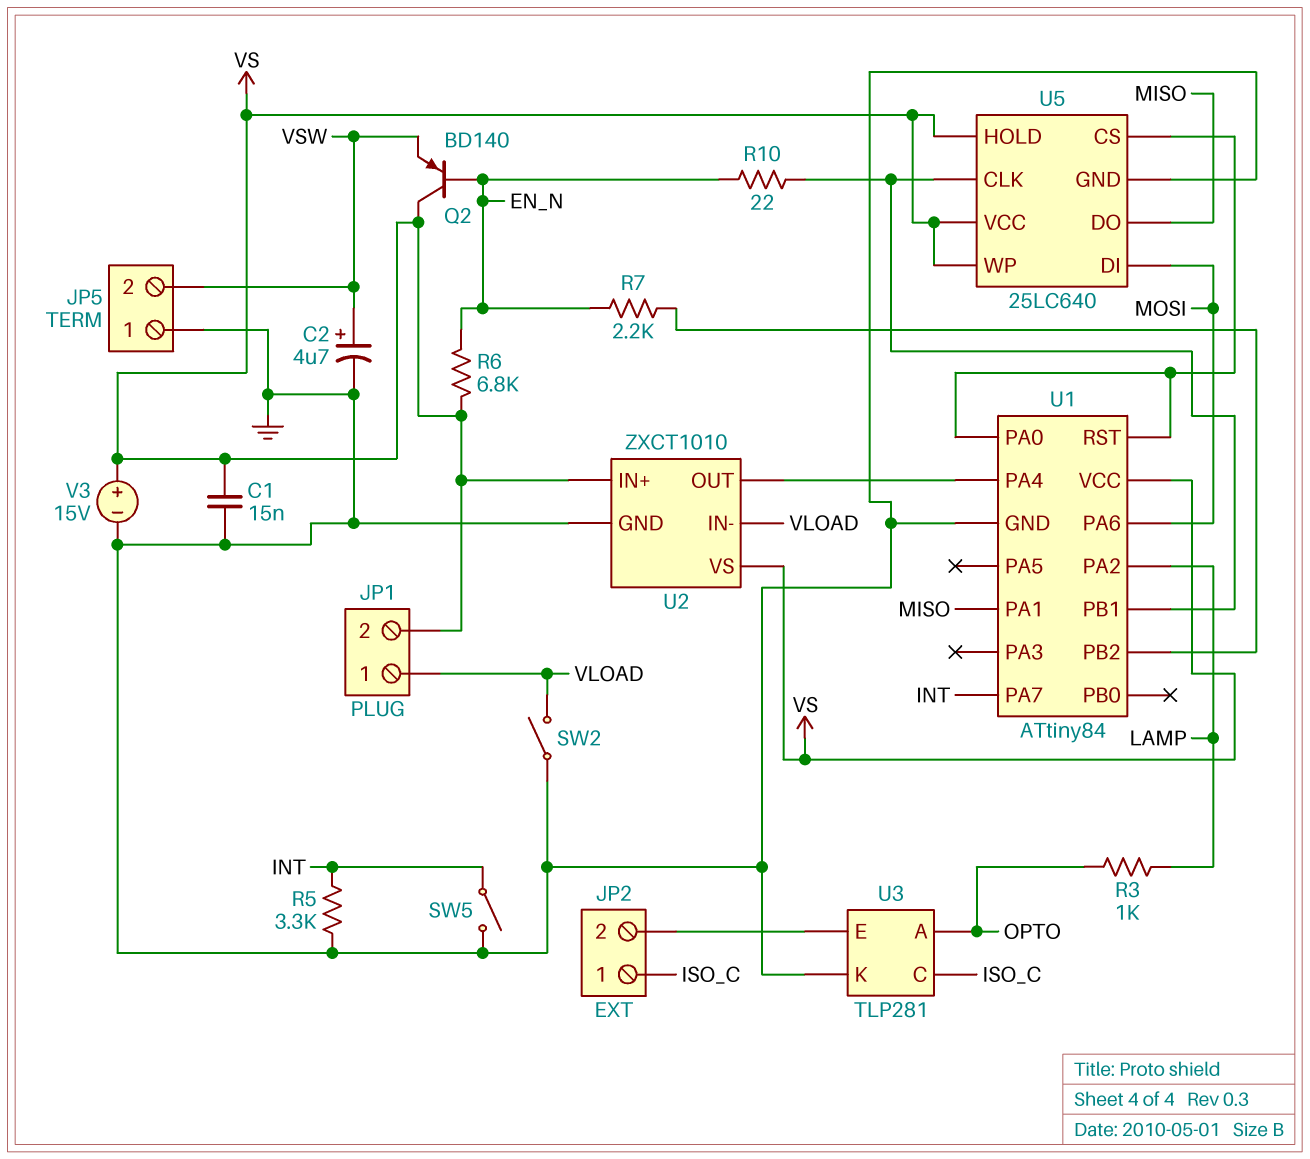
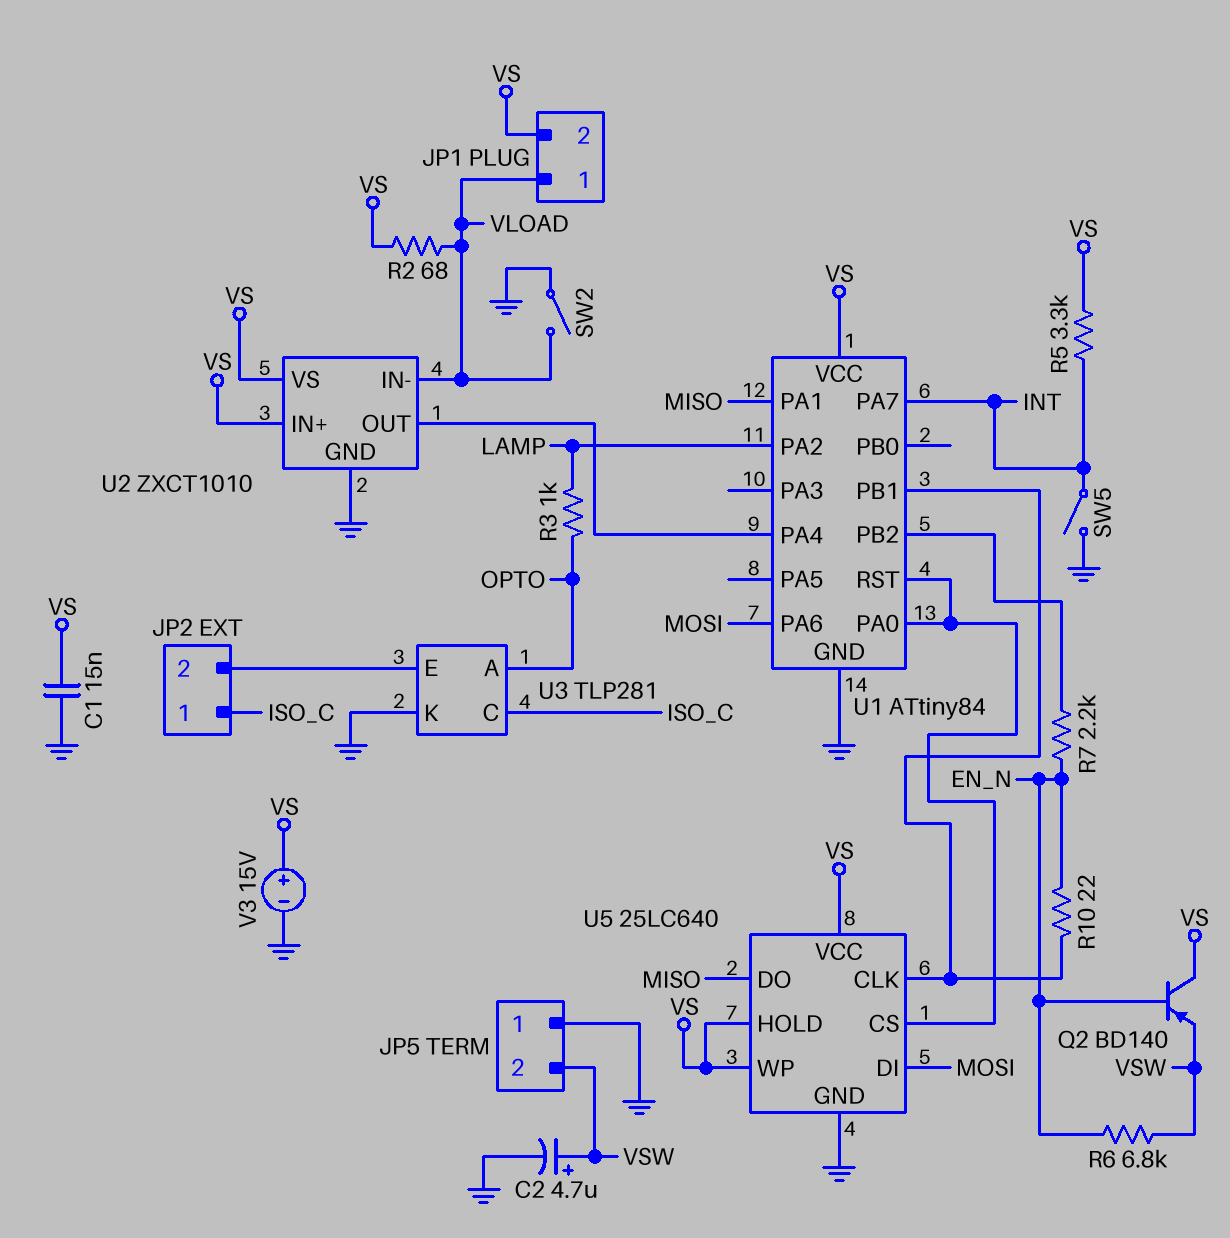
R2: none -> 68 (VLOAD, VS)
R5: 3.3k (GND, INT) -> 3.3k (INT, VS)
R6: 6.8k (EN_N, VS) -> 6.8k (EN_N, VSW)

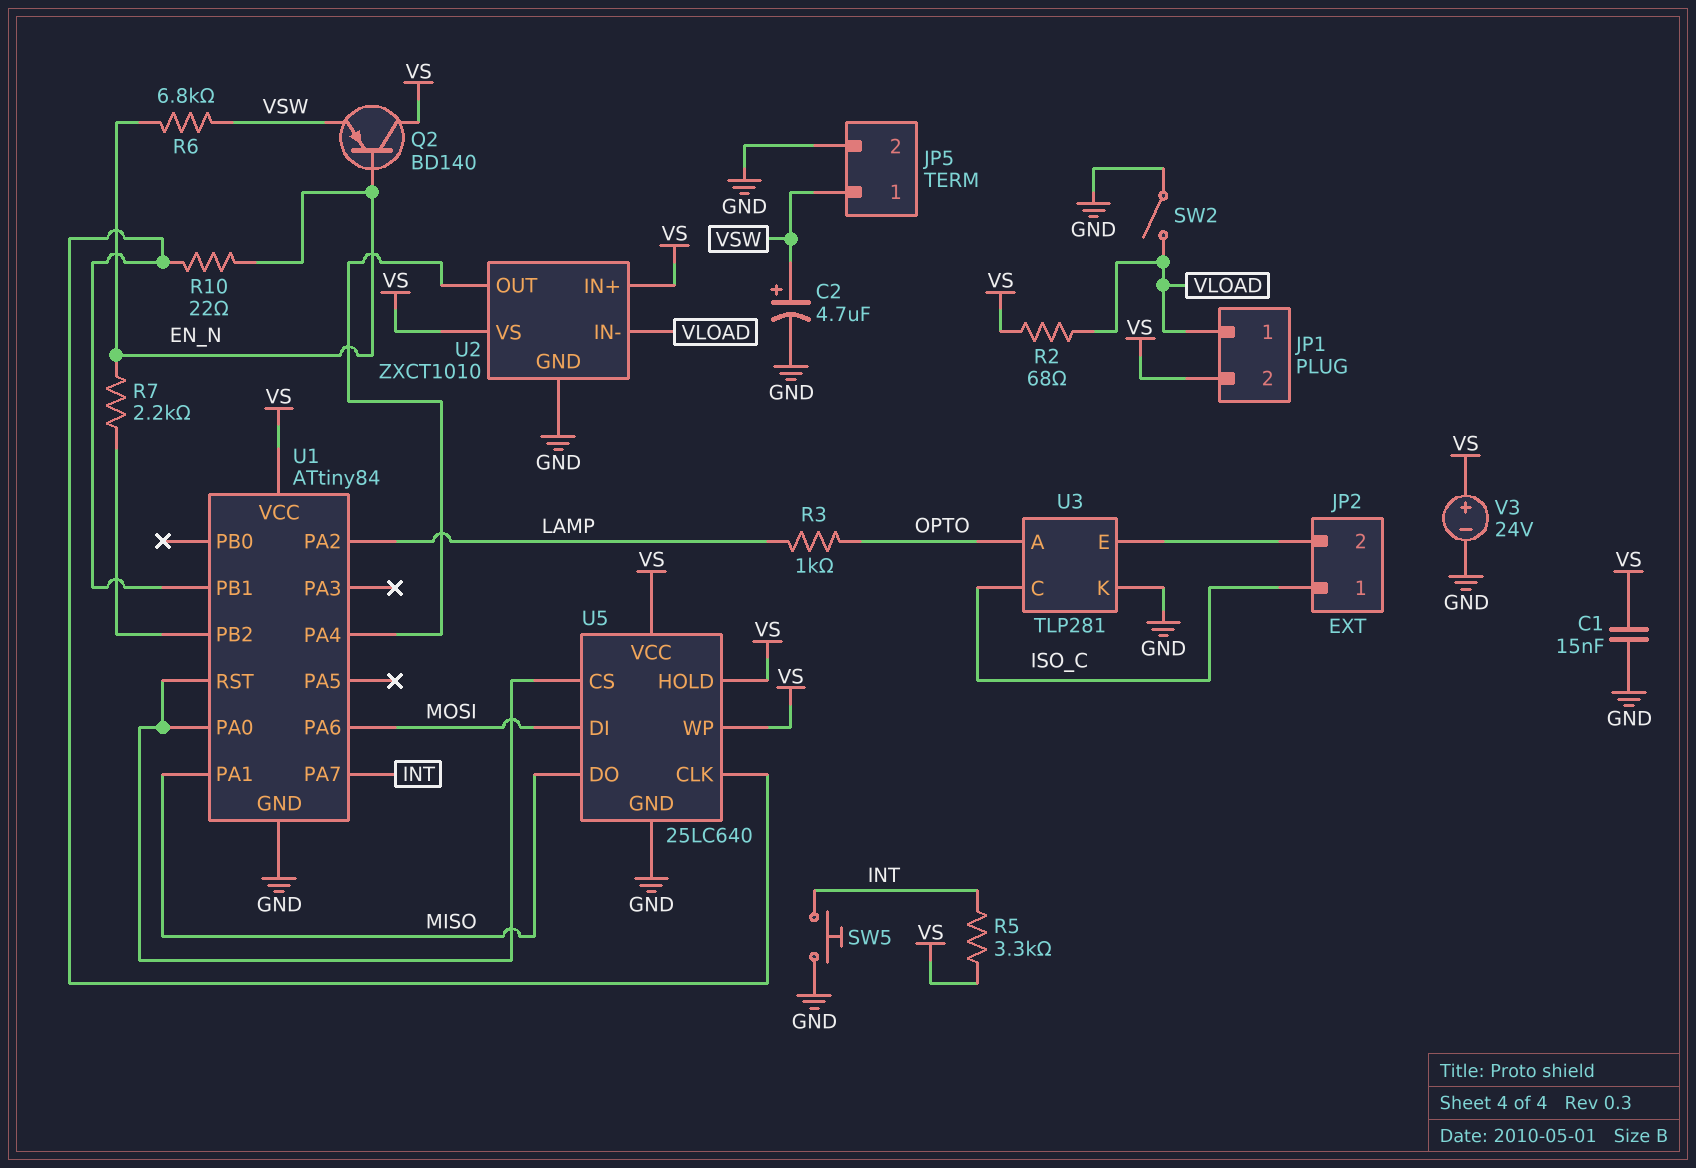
JP5 pin 1: GND -> VSW
JP5 pin 2: VSW -> GND
SW5: switch (GND, INT) -> button (GND, INT)
V3: 15V (plus VS, minus GND) -> 24V (plus VS, minus GND)

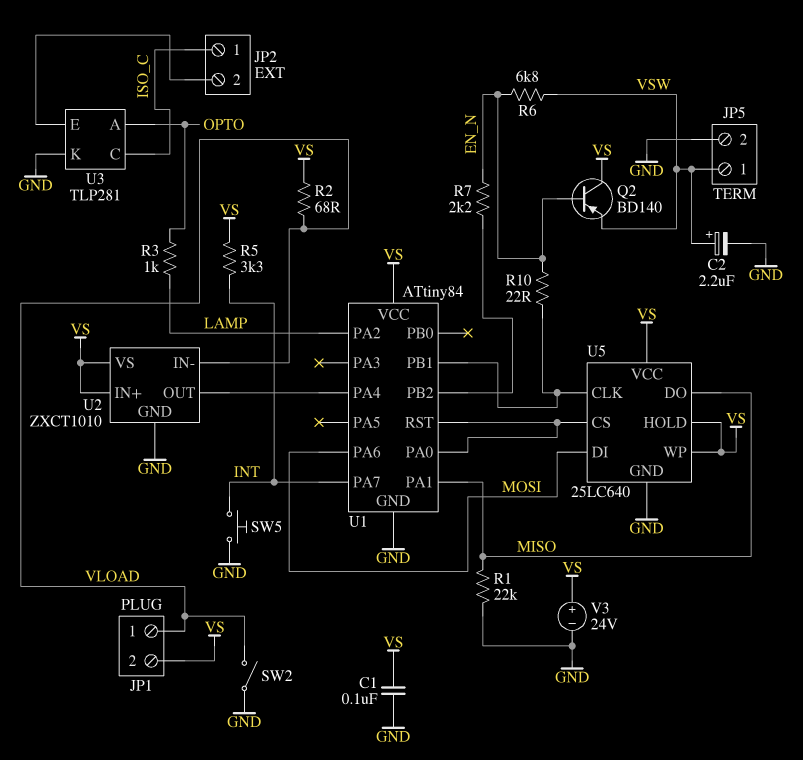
C1: 15nF (GND, VS) -> 100nF (GND, VS)
C2: 4.7uF (plus VSW, minus GND) -> 2.2uF (plus VSW, minus GND)
R1: none -> 22k (GND, MISO)

